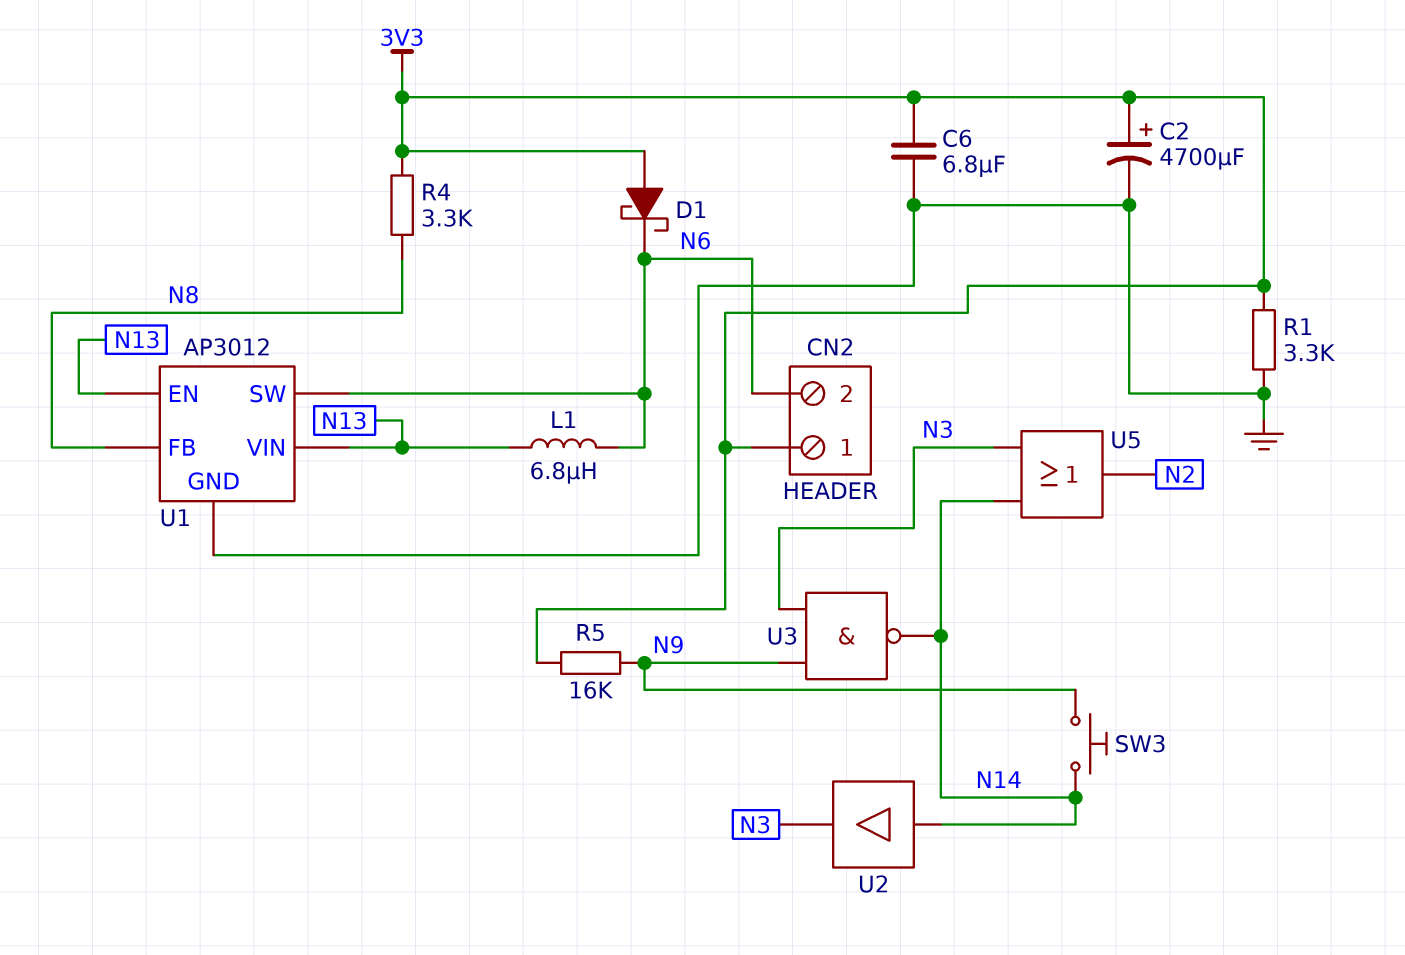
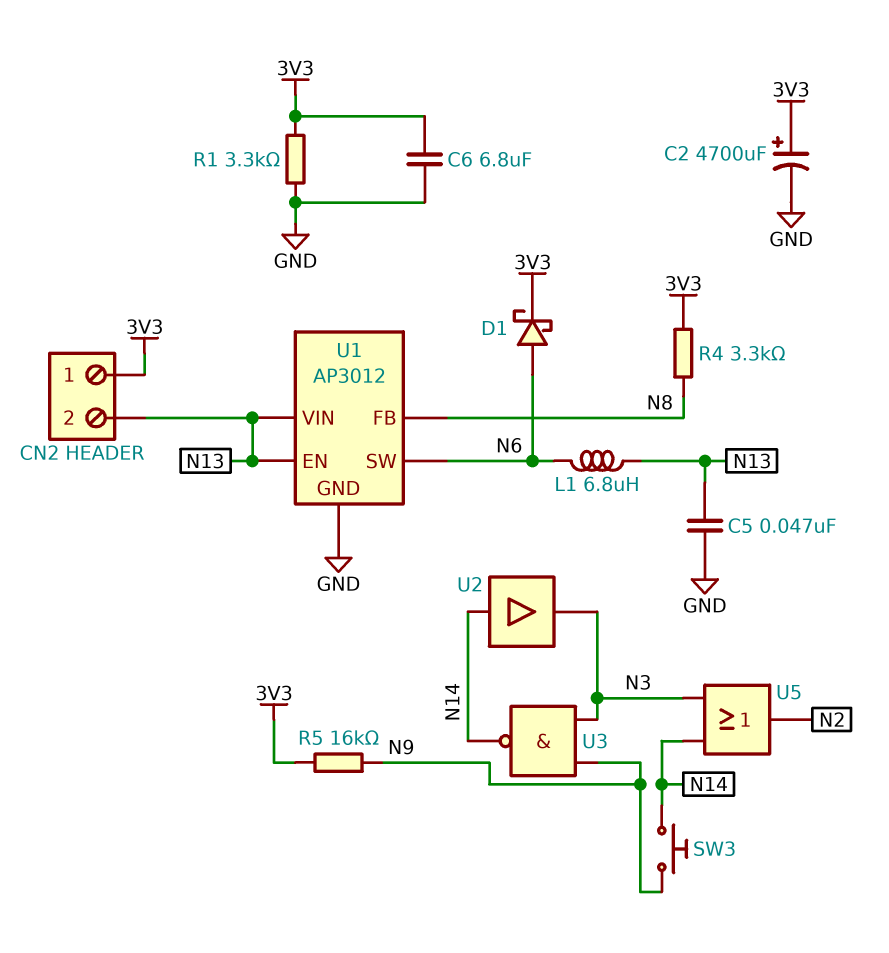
C5: none -> 47nF (GND, N13)
CN2 pin 2: N6 -> N13
D1: schottky (A 3V3, K N6) -> schottky (A N6, K 3V3)

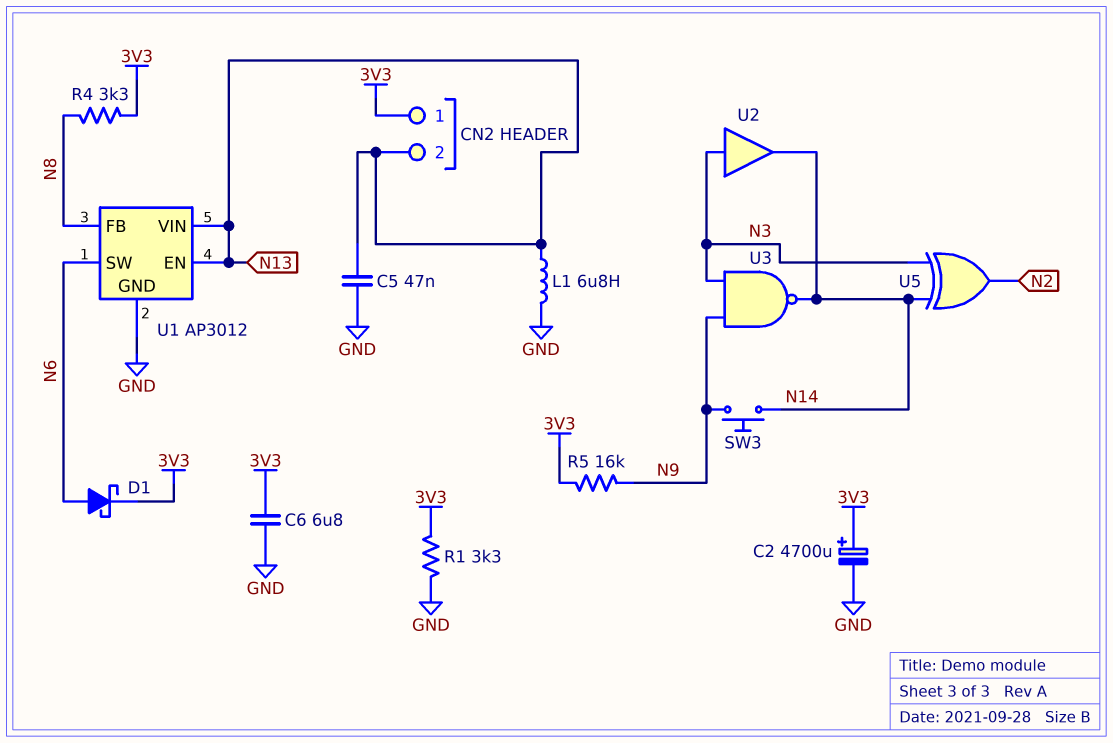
L1: 6.8uH (N6, N13) -> 6.8uH (GND, N13)
U2: buffer (in N14, out N3) -> buffer (in N3, out N14)
U5: OR (in N3, in N14, out N2) -> XOR (in N3, in N14, out N2)

